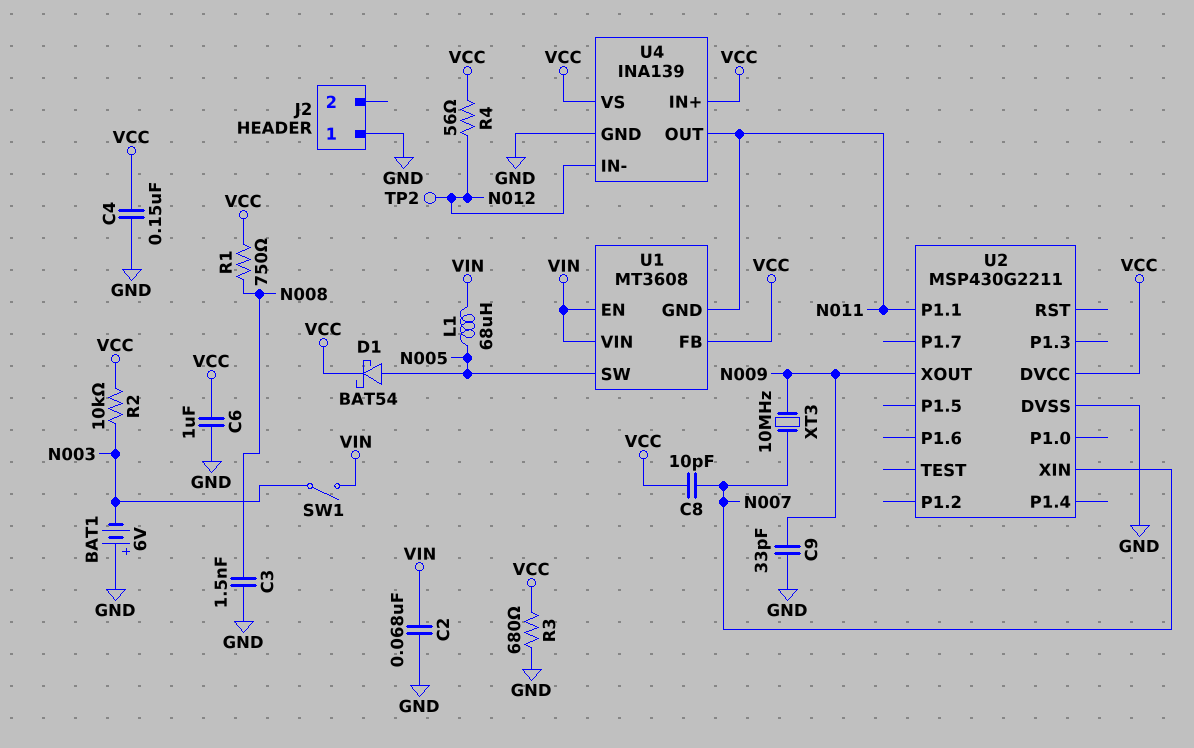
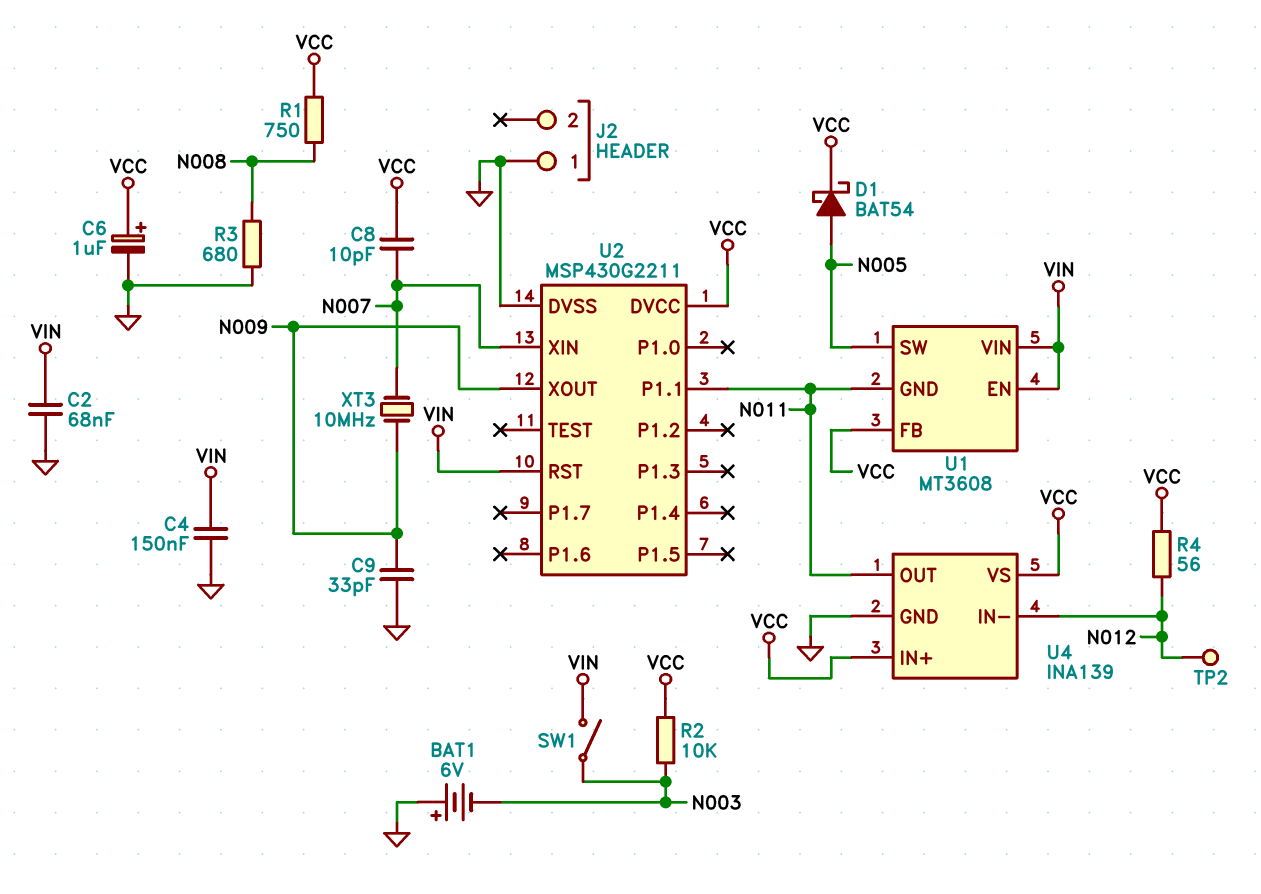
C3: 1.5nF (GND, N008) -> none
C4: 150nF (GND, VCC) -> 150nF (GND, VIN)
C6: 1uF (GND, VCC) -> 1uF (plus VCC, minus GND)
L1: 68uH (N005, VIN) -> none
R3: 680 (GND, VCC) -> 680 (GND, N008)
U2 pin RST: none -> VIN

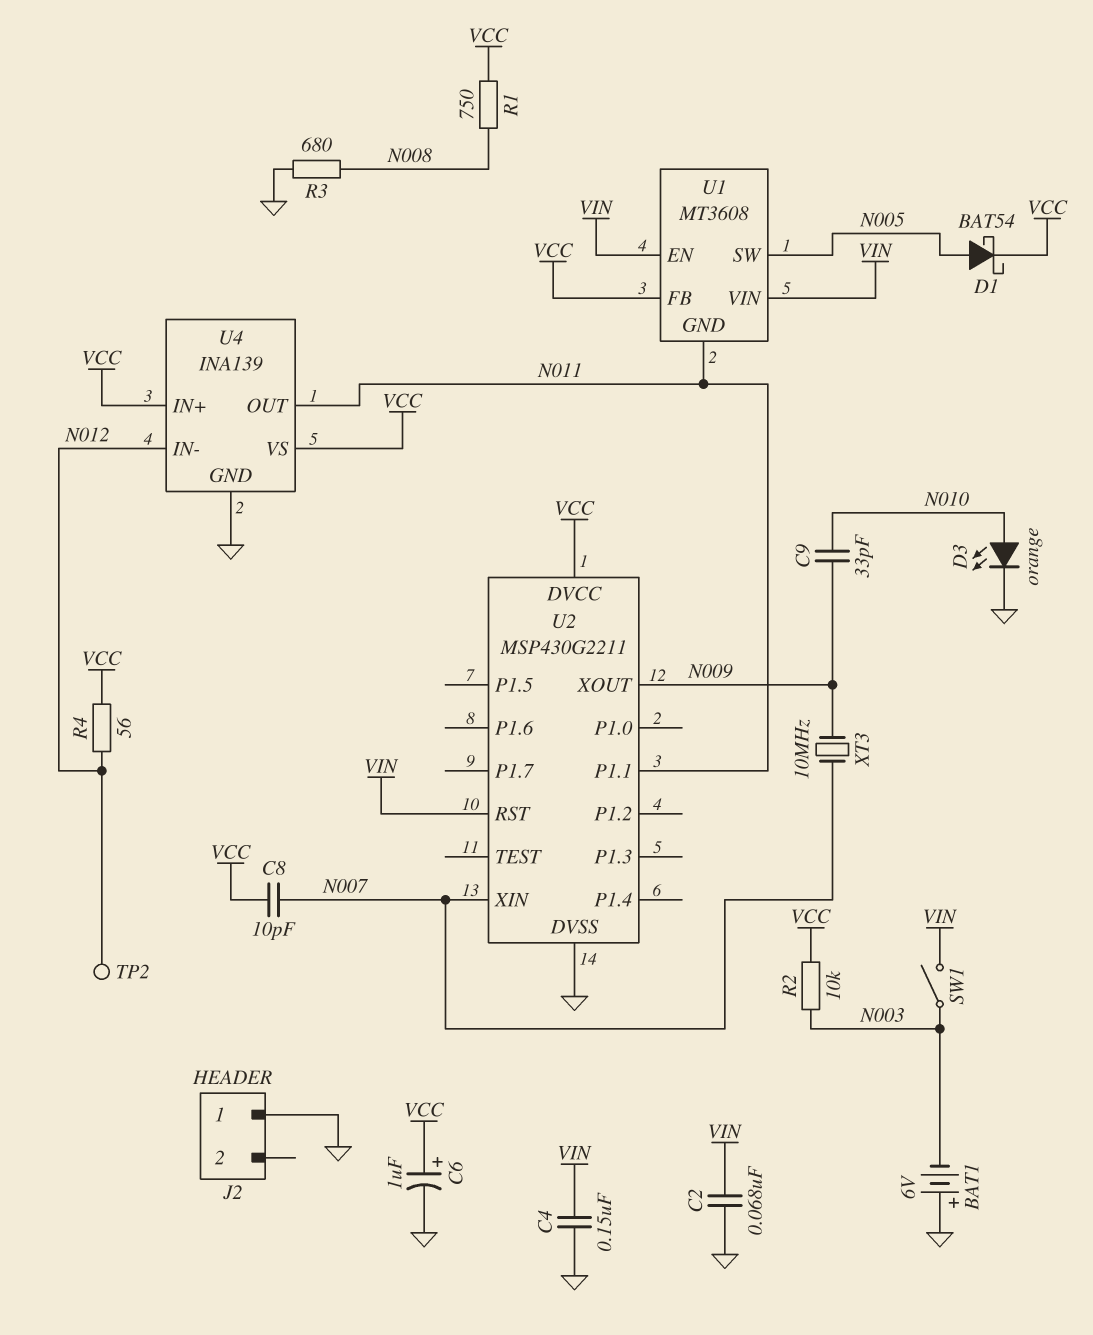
C9: 33pF (GND, N009) -> 33pF (N009, N010)
D3: none -> LED orange (A N010, K GND)

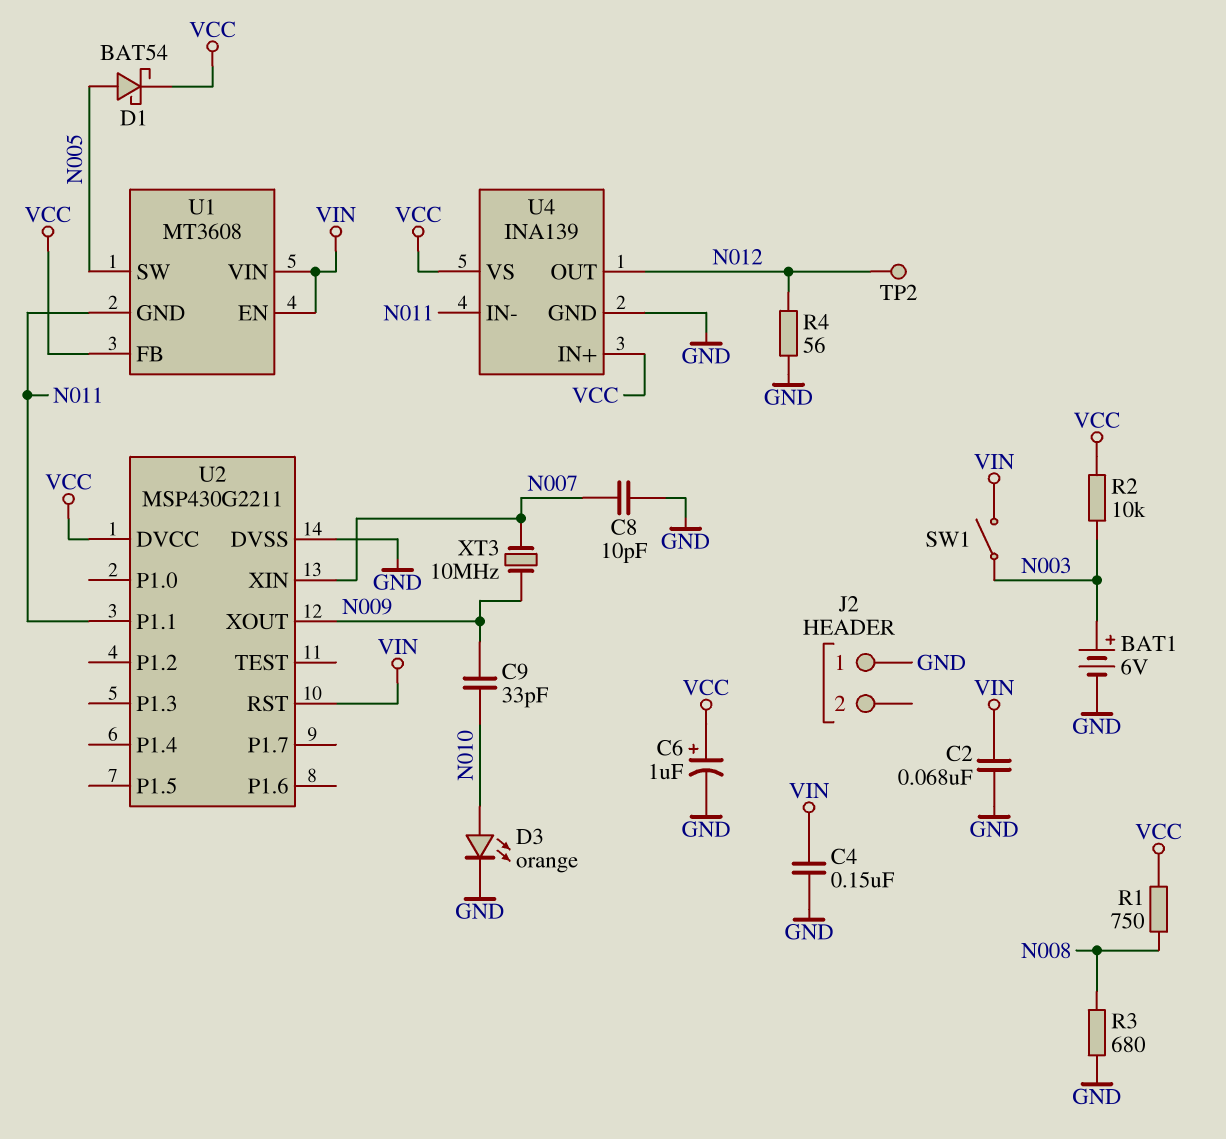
BAT1: 6V (plus GND, minus N003) -> 6V (plus N003, minus GND)
C8: 10pF (N007, VCC) -> 10pF (GND, N007)
R4: 56 (N012, VCC) -> 56 (GND, N012)
U4 pin IN-: N012 -> N011
U4 pin OUT: N011 -> N012

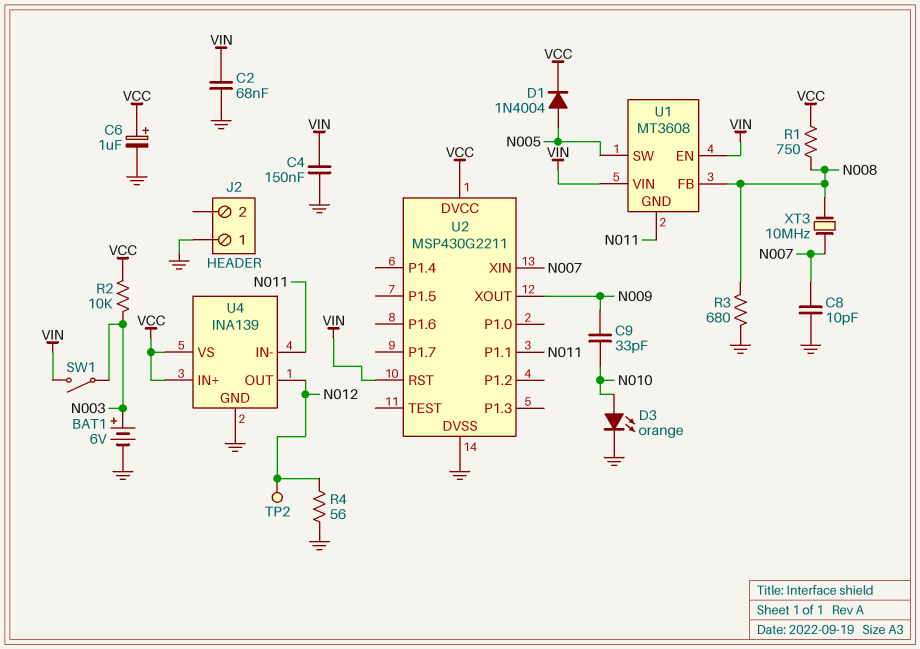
D1: schottky BAT54 (A N005, K VCC) -> diode 1N4004 (A N005, K VCC)
U1 pin FB: VCC -> N008
XT3: 10MHz (N007, N009) -> 10MHz (N007, N008)

